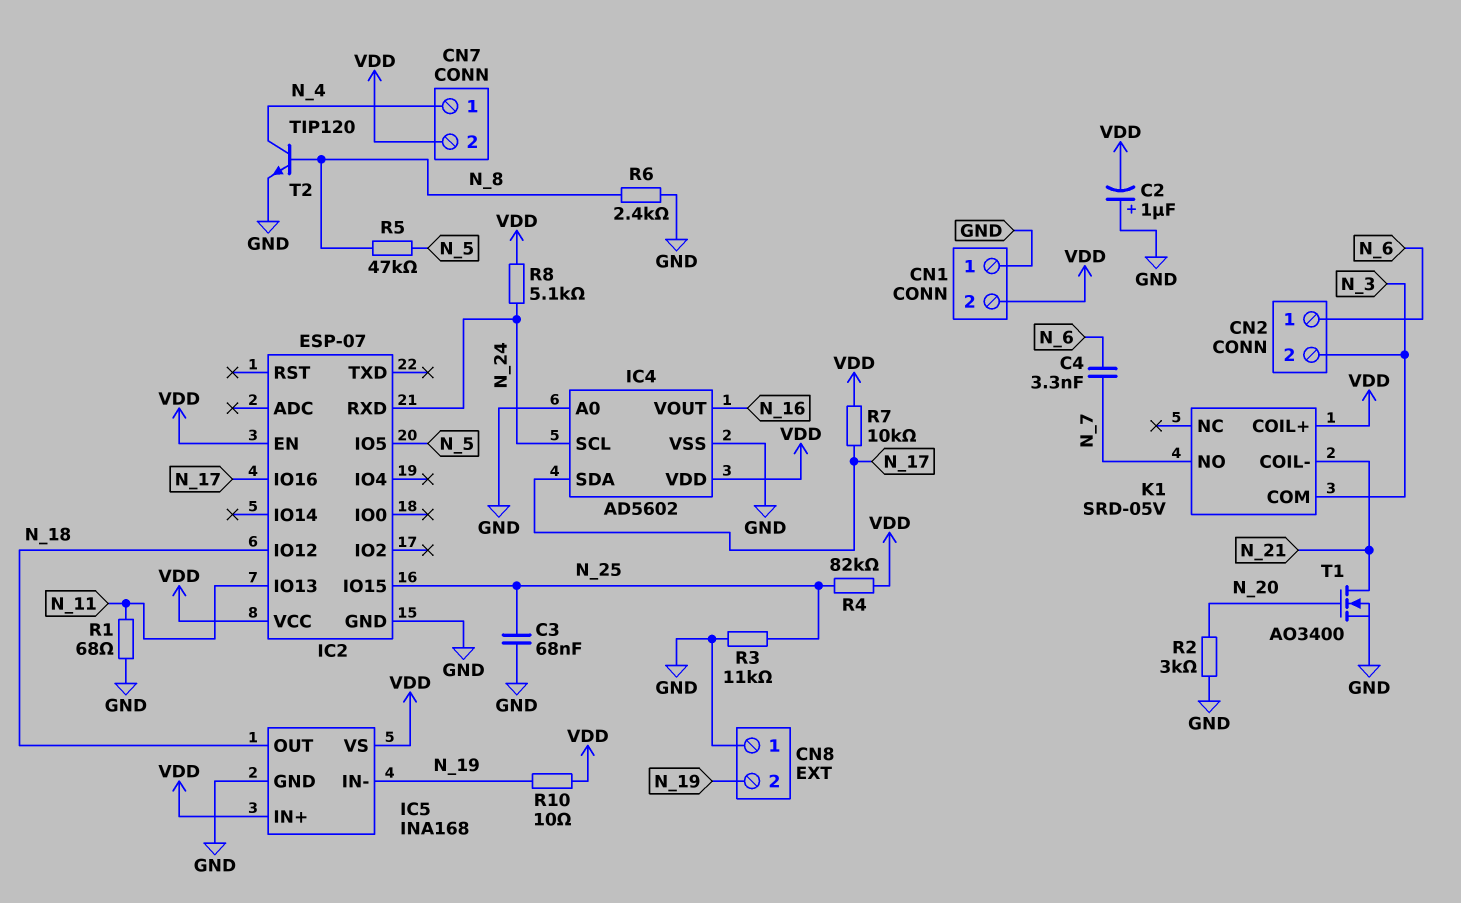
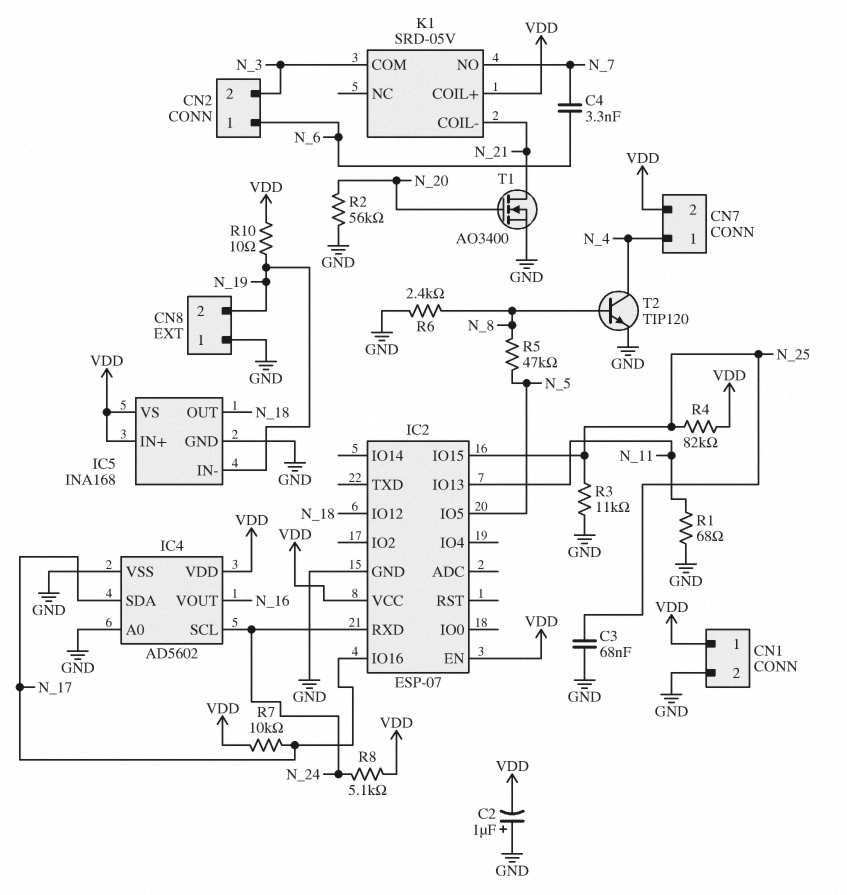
CN1 pin 1: GND -> VDD
CN1 pin 2: VDD -> GND
R2: 3k (GND, N_20) -> 56k (GND, N_20)

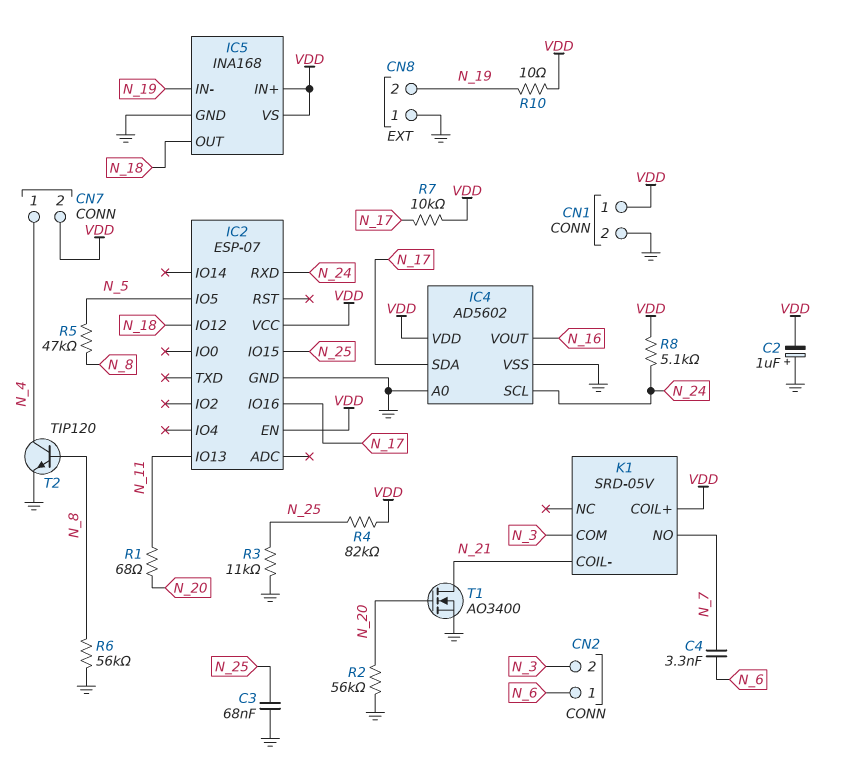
R1: 68 (GND, N_11) -> 68 (N_11, N_20)
R6: 2.4k (GND, N_8) -> 56k (GND, N_8)

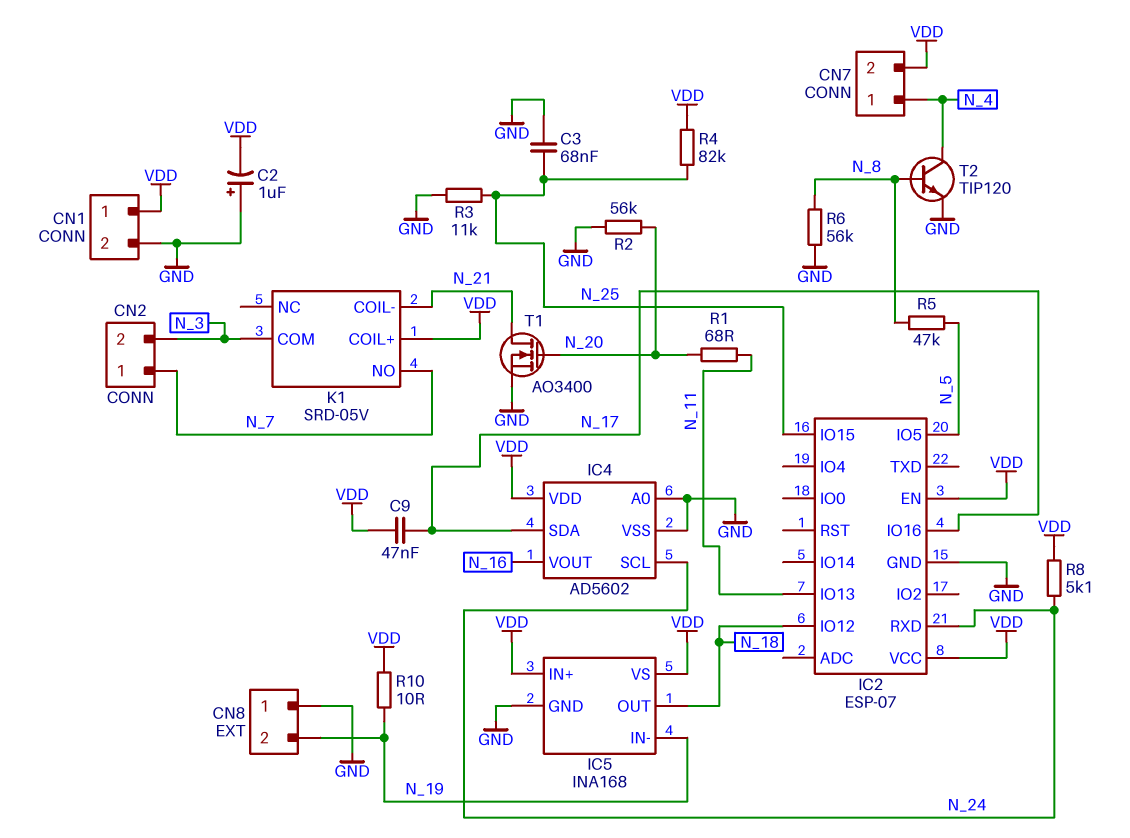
C4: 3.3nF (N_6, N_7) -> none
C9: none -> 47nF (N_17, VDD)
CN2 pin 1: N_6 -> N_7
R7: 10k (N_17, VDD) -> none

